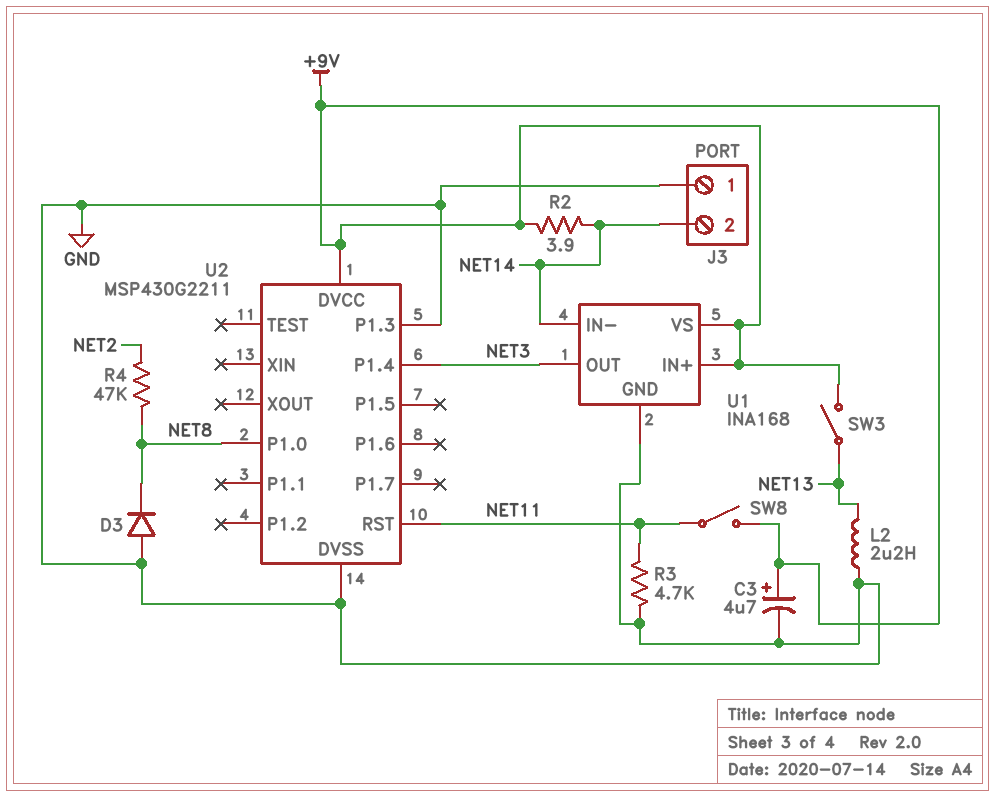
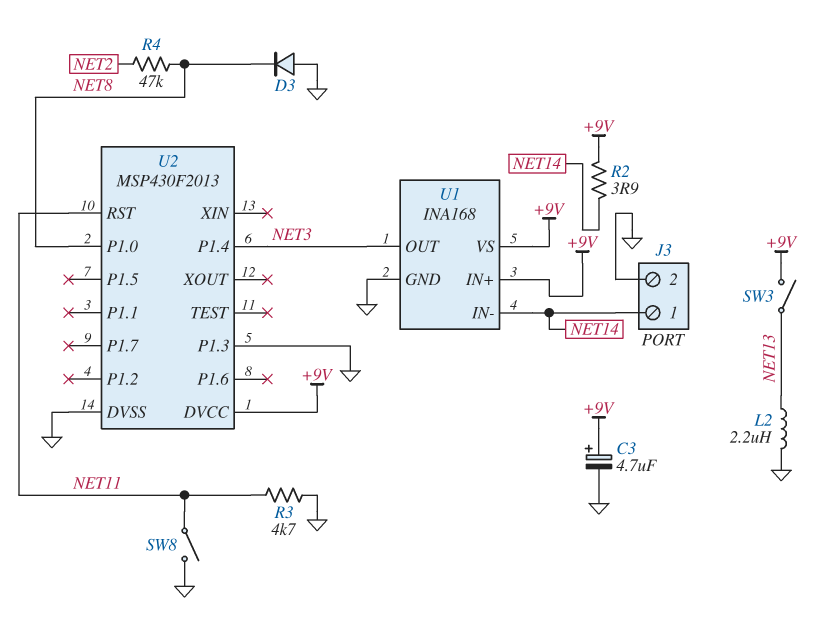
J3 pin 1: GND -> NET14
J3 pin 2: NET14 -> GND
SW8: switch (+9V, NET11) -> switch (GND, NET11)
U2: MSP430G2211 -> MSP430F2013

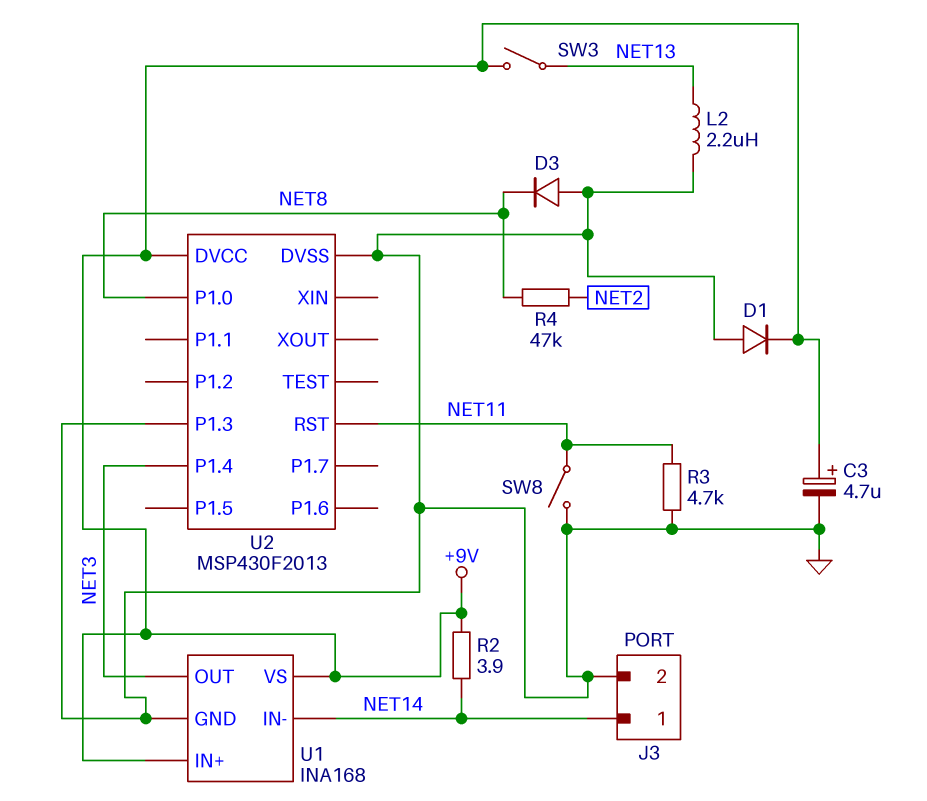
D1: none -> diode (A GND, K +9V)

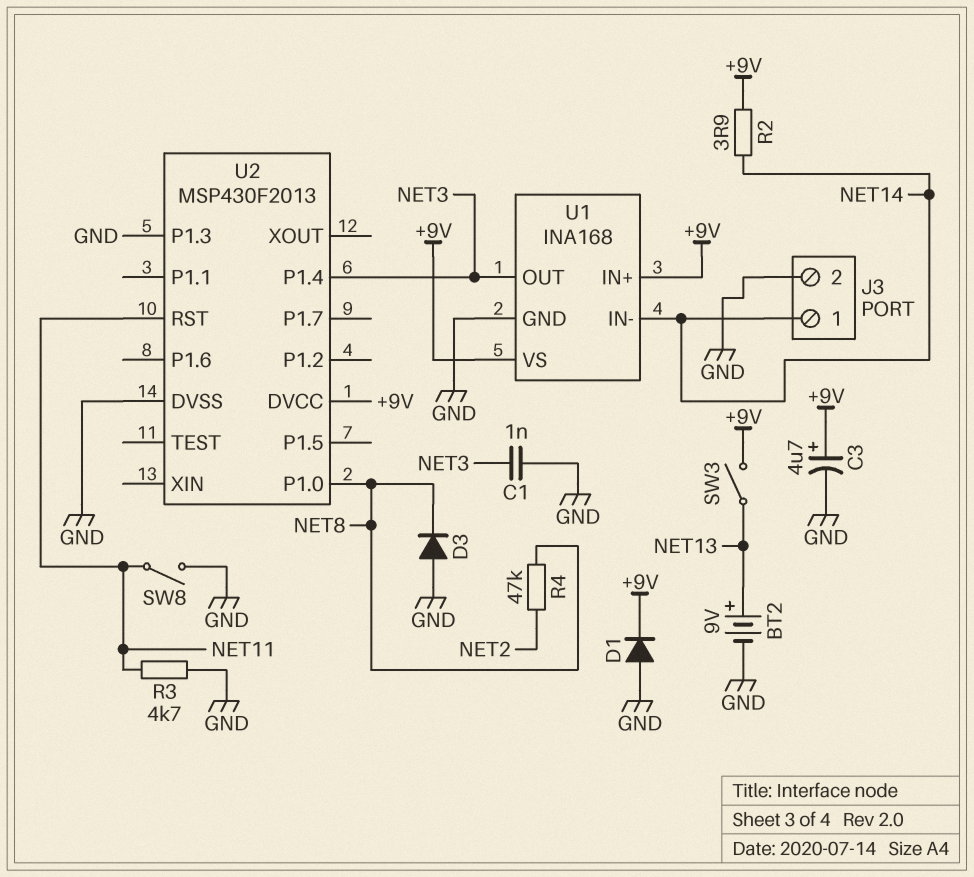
BT2: none -> 9V (plus NET13, minus GND)
C1: none -> 1nF (GND, NET3)
L2: 2.2uH (GND, NET13) -> none

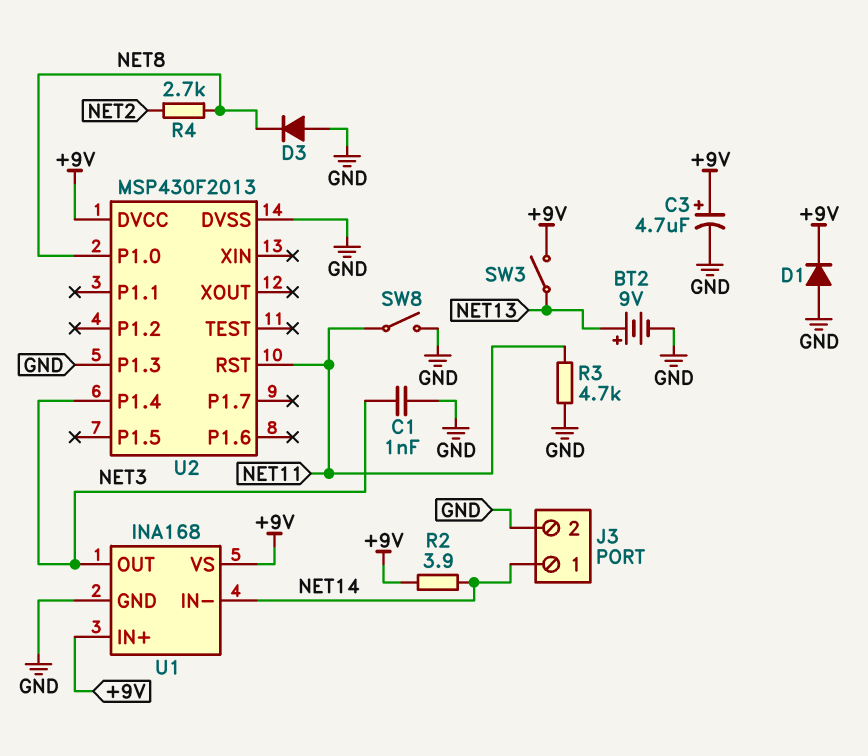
R4: 47k (NET2, NET8) -> 2.7k (NET2, NET8)

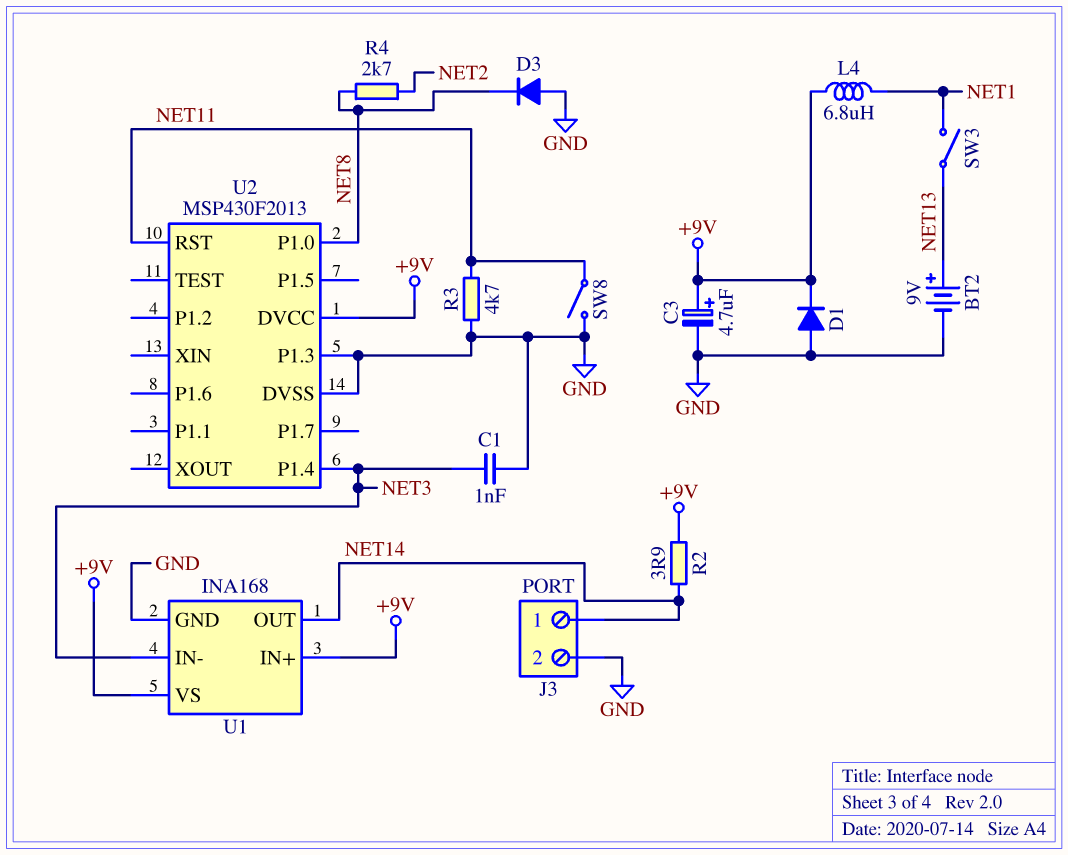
L4: none -> 6.8uH (+9V, NET1)
SW3: switch (+9V, NET13) -> switch (NET1, NET13)
U1 pin IN-: NET14 -> NET3
U1 pin OUT: NET3 -> NET14

